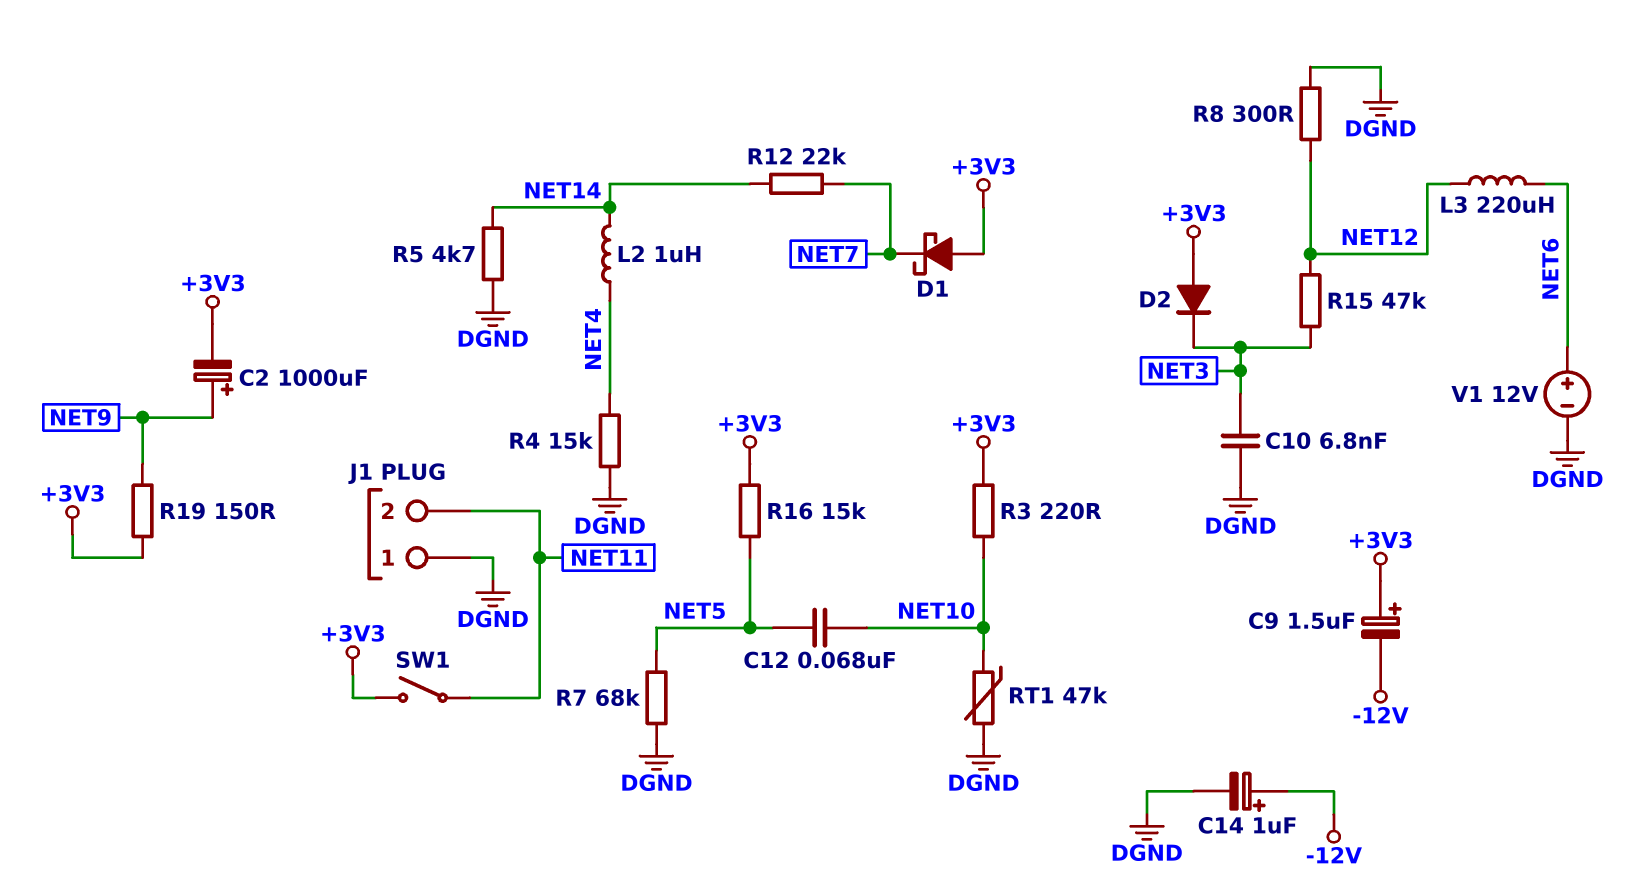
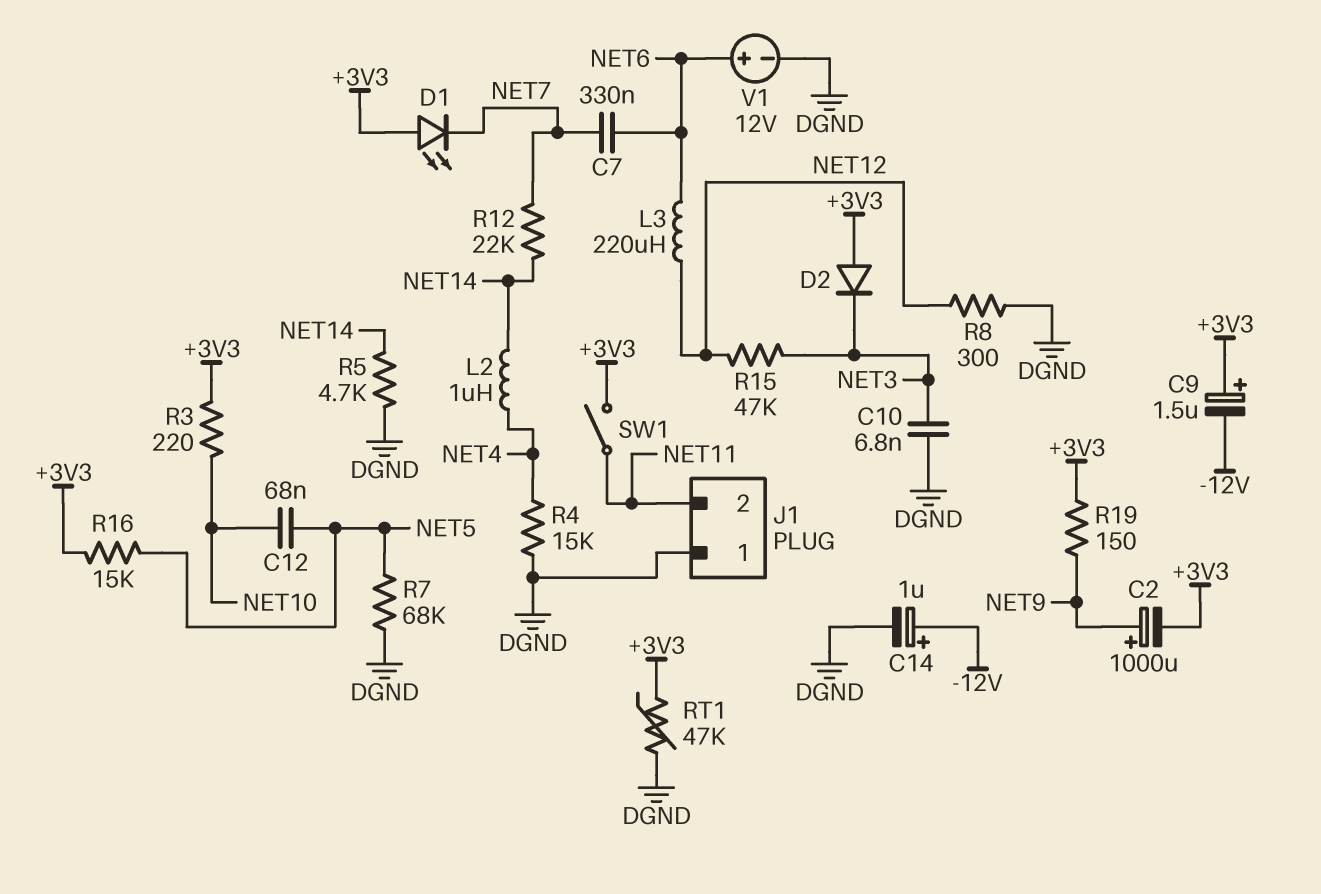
C7: none -> 330nF (NET6, NET7)
D1: schottky (A +3V3, K NET7) -> LED (A +3V3, K NET7)
RT1: 47k (DGND, NET10) -> 47k (+3V3, DGND)

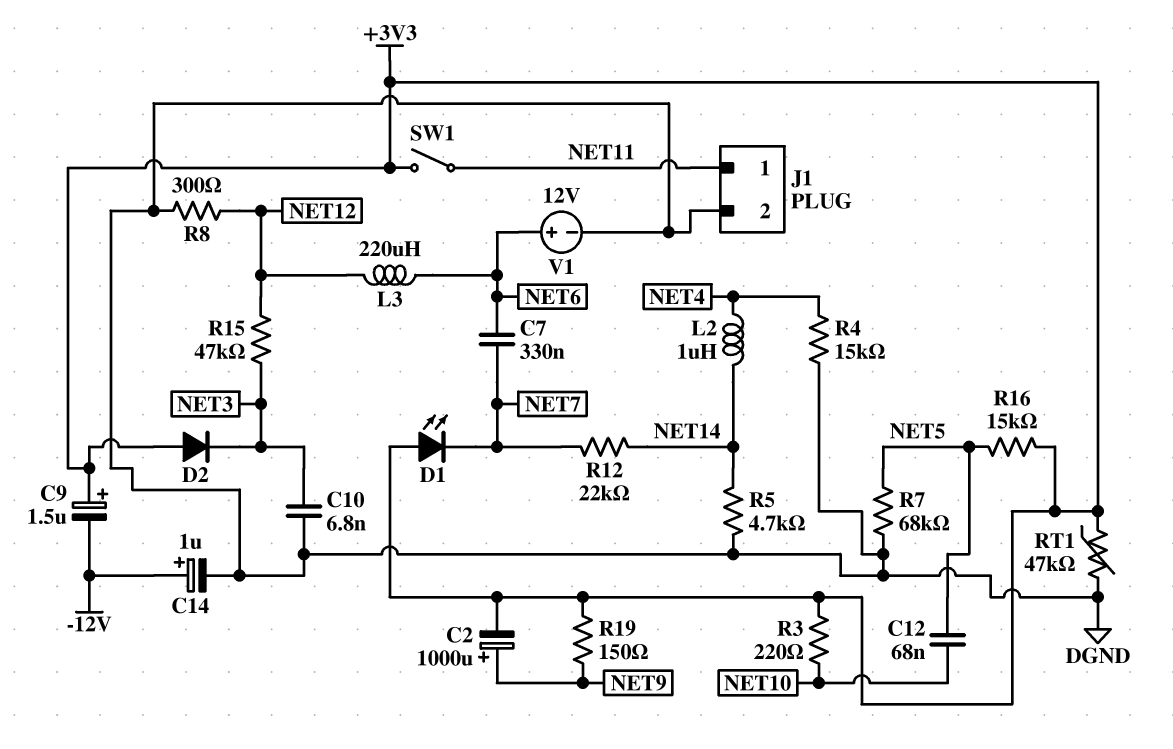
J1 pin 1: DGND -> NET11
J1 pin 2: NET11 -> DGND

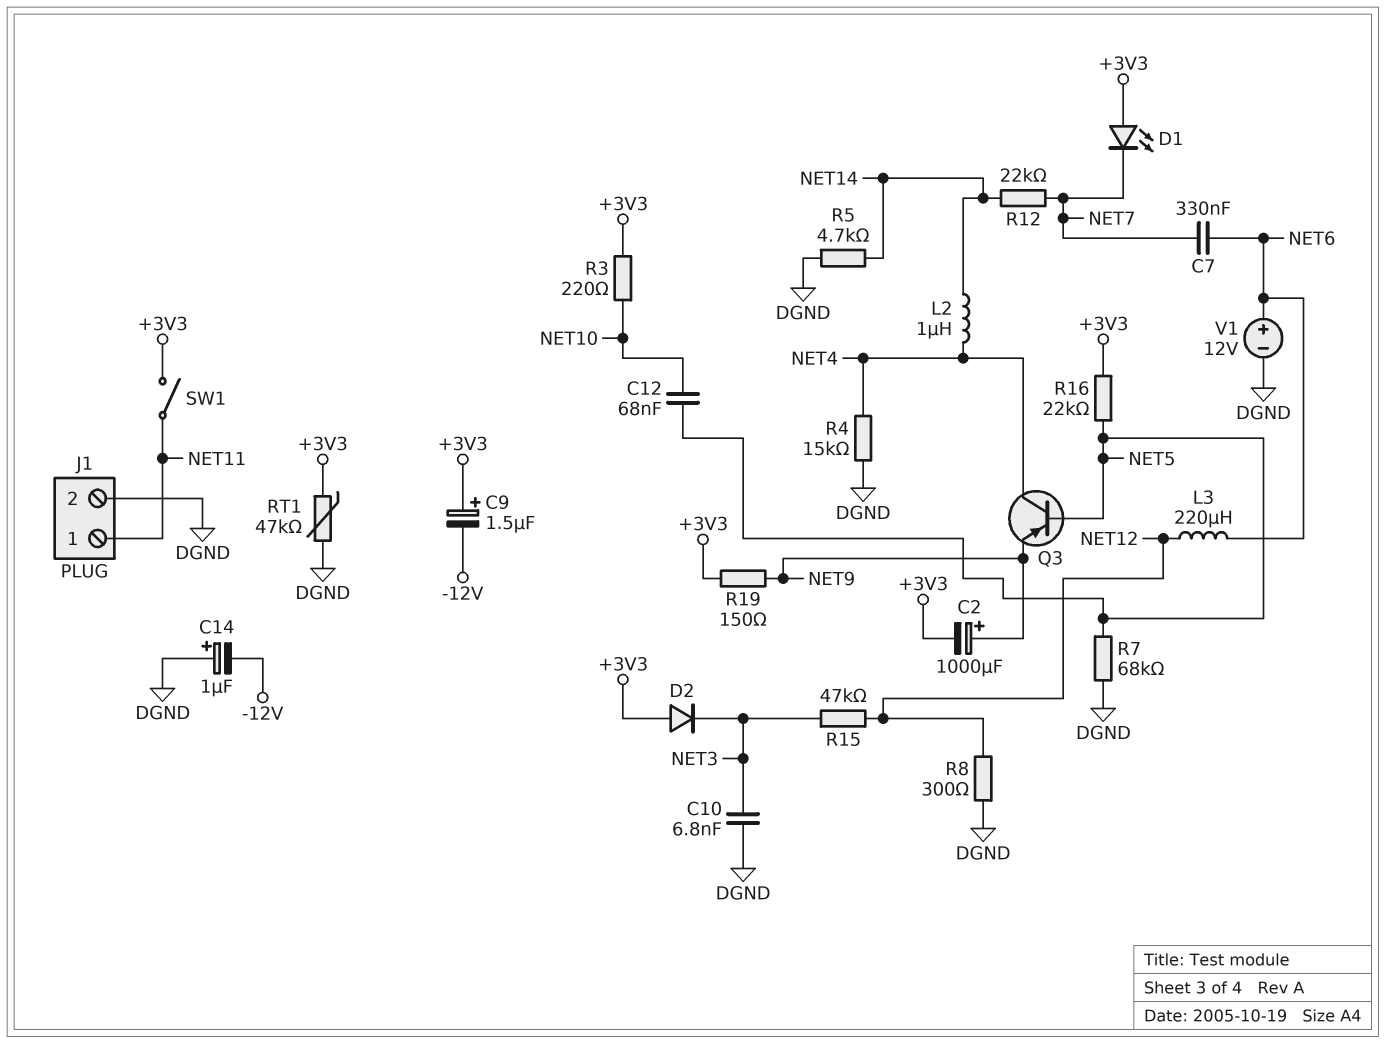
C14: 1uF (plus -12V, minus DGND) -> 1uF (plus DGND, minus -12V)
Q3: none -> PNP (B NET5, C NET4, E NET9)
R16: 15k (+3V3, NET5) -> 22k (+3V3, NET5)

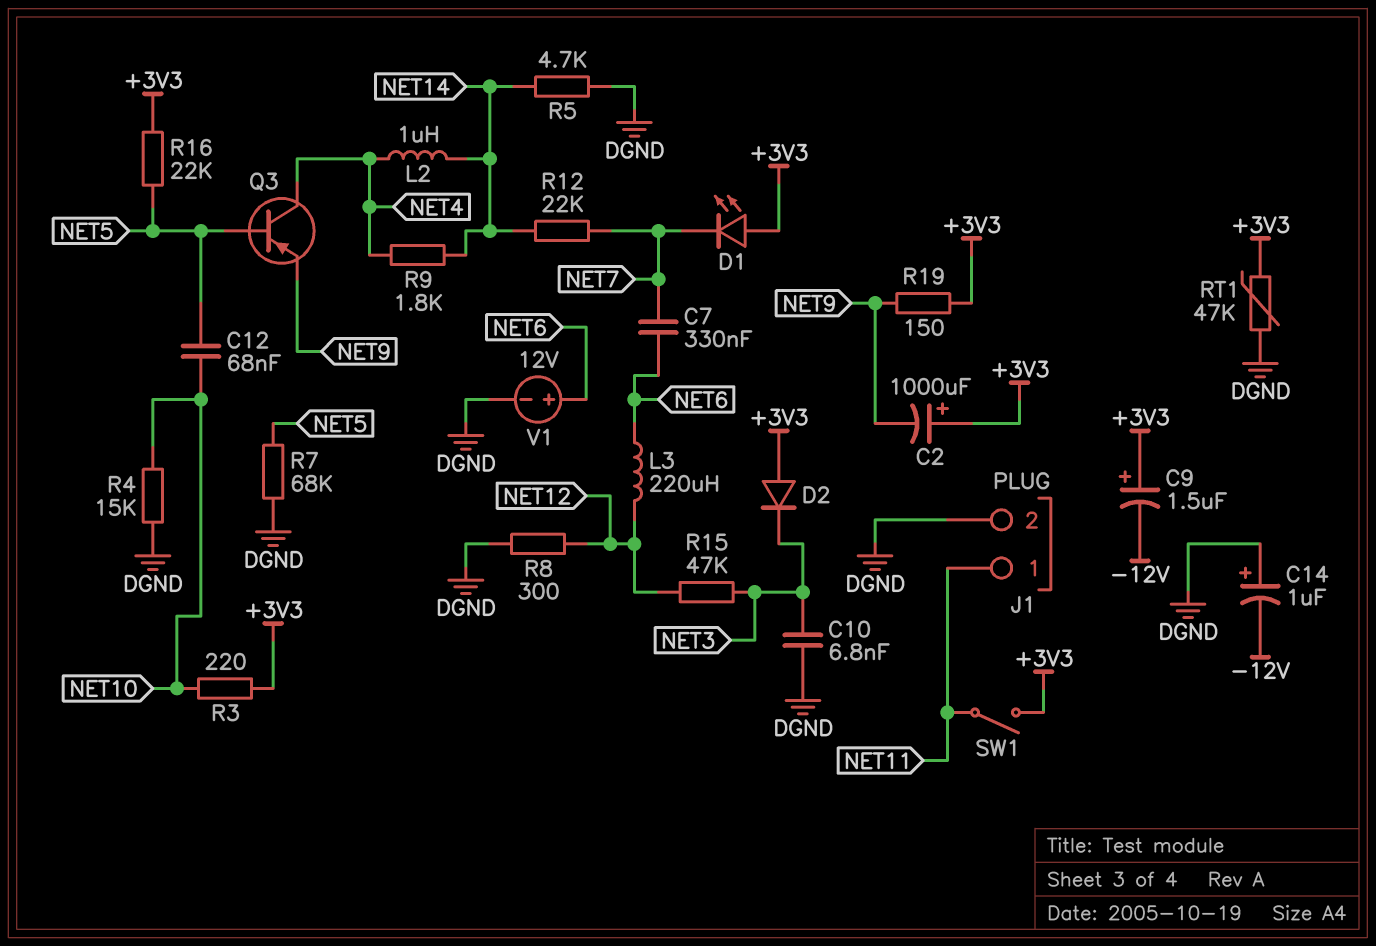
C2: 1000uF (plus NET9, minus +3V3) -> 1000uF (plus +3V3, minus NET9)
R4: 15k (DGND, NET4) -> 15k (DGND, NET10)
R9: none -> 1.8k (NET4, NET14)

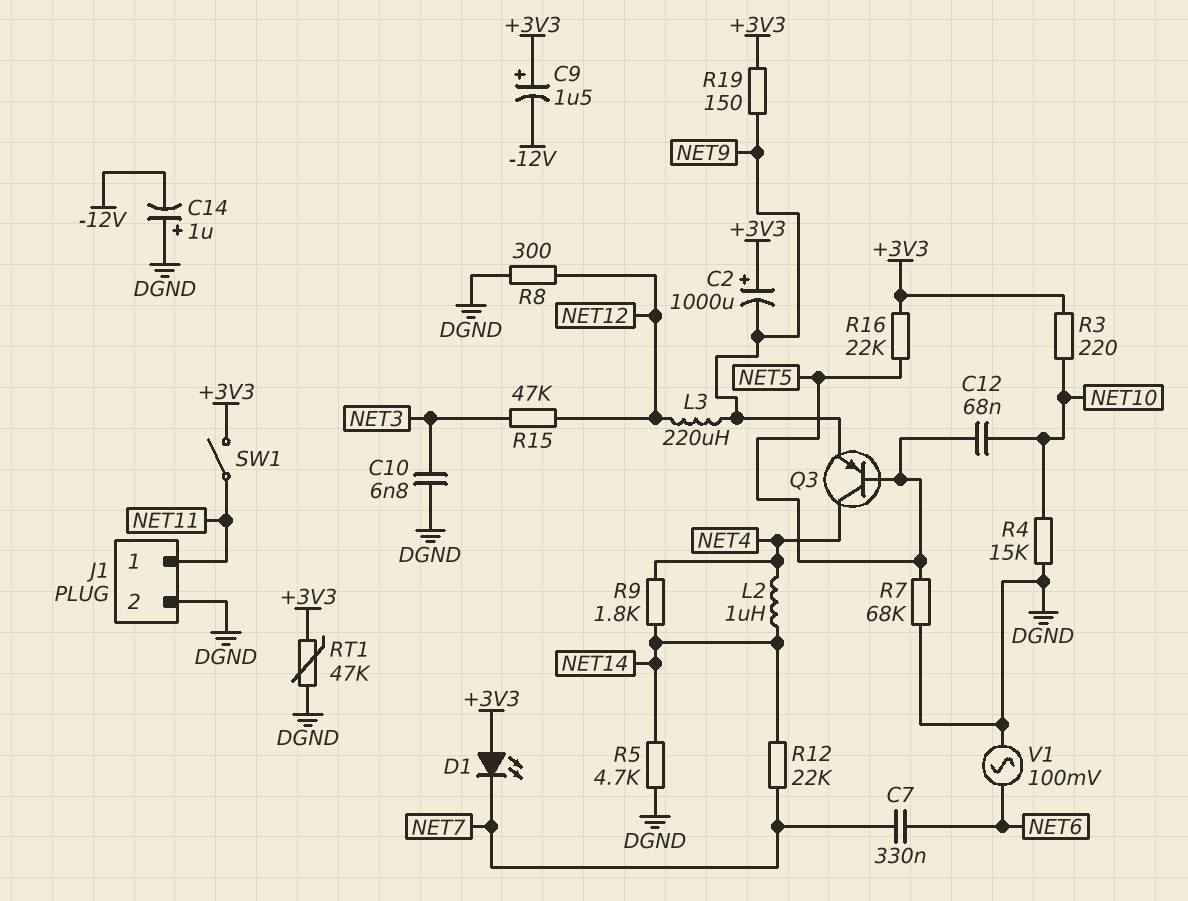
D2: diode (A +3V3, K NET3) -> none
L3: 220uH (NET6, NET12) -> 220uH (NET9, NET12)
V1: 12V (plus NET6, minus DGND) -> AC 100mV (DGND, NET6)

